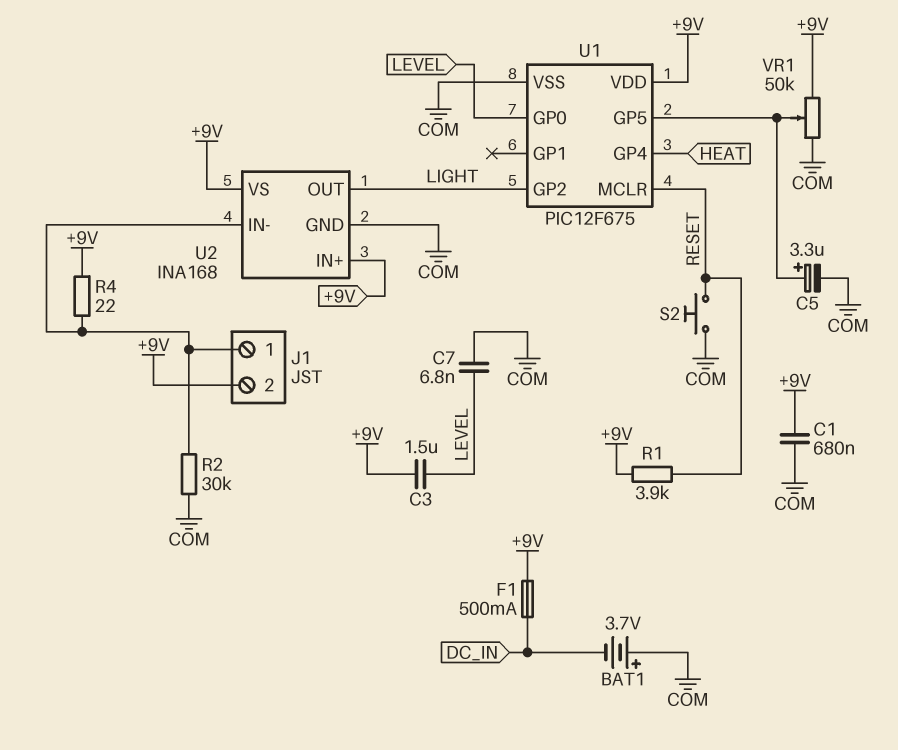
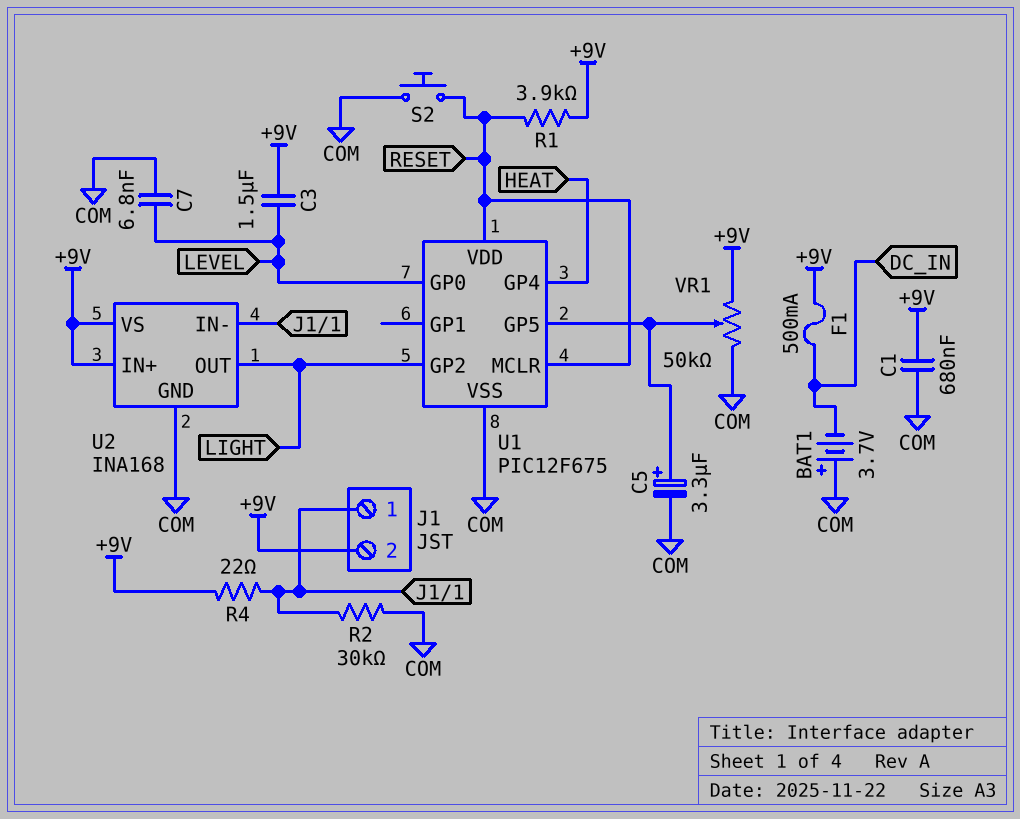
U1 pin VDD: +9V -> RESET

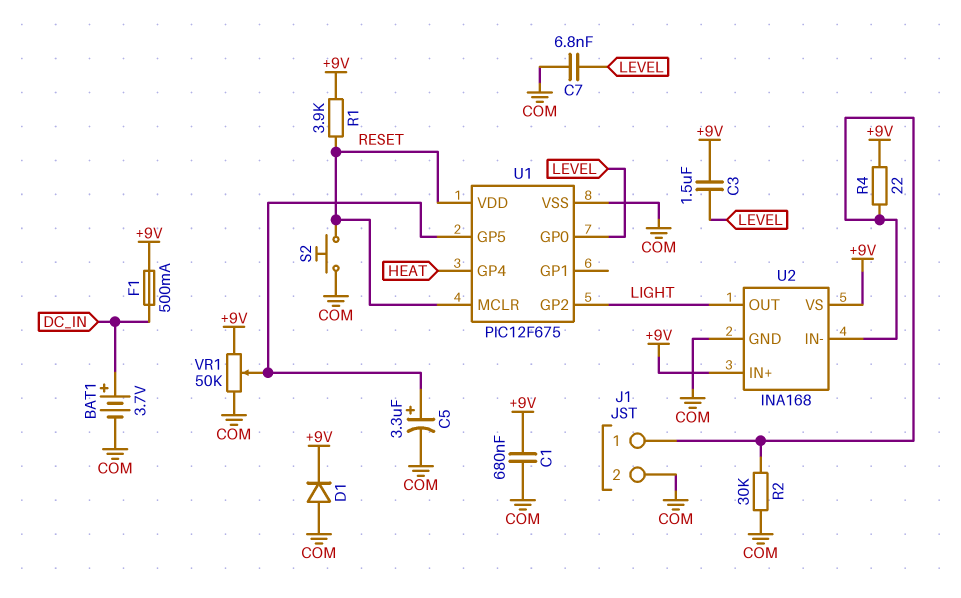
BAT1: 3.7V (plus COM, minus DC_IN) -> 3.7V (plus DC_IN, minus COM)
D1: none -> diode (A COM, K +9V)
J1 pin 2: +9V -> COM

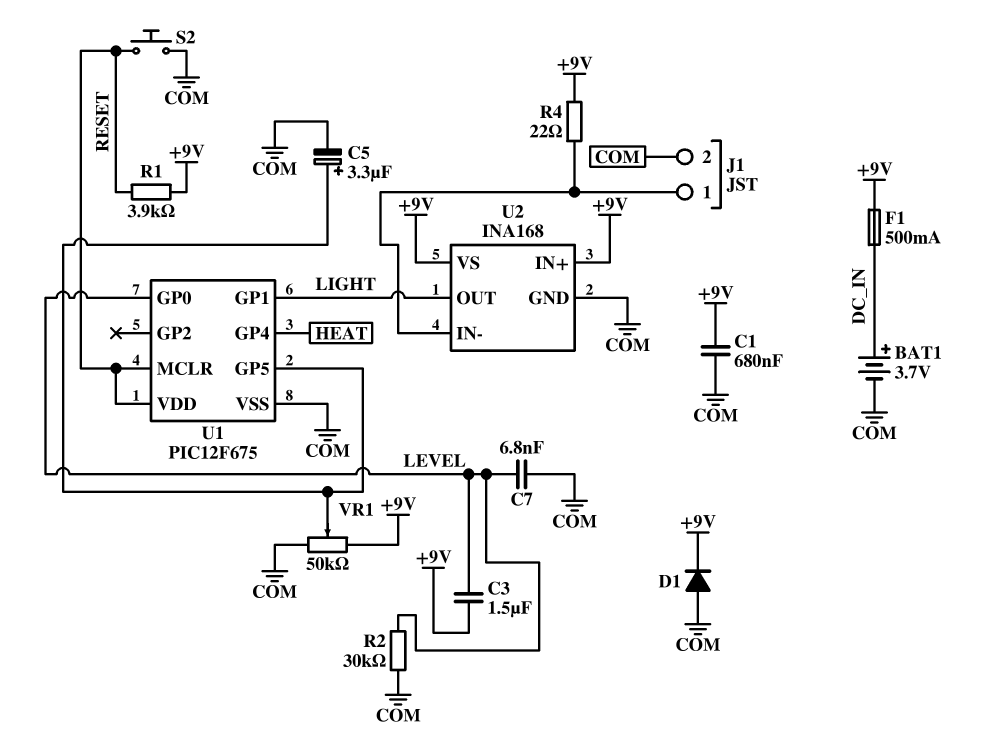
R2: 30k (COM, J1/1) -> 30k (COM, LEVEL)
U1 pin GP1: none -> LIGHT
U1 pin GP2: LIGHT -> none

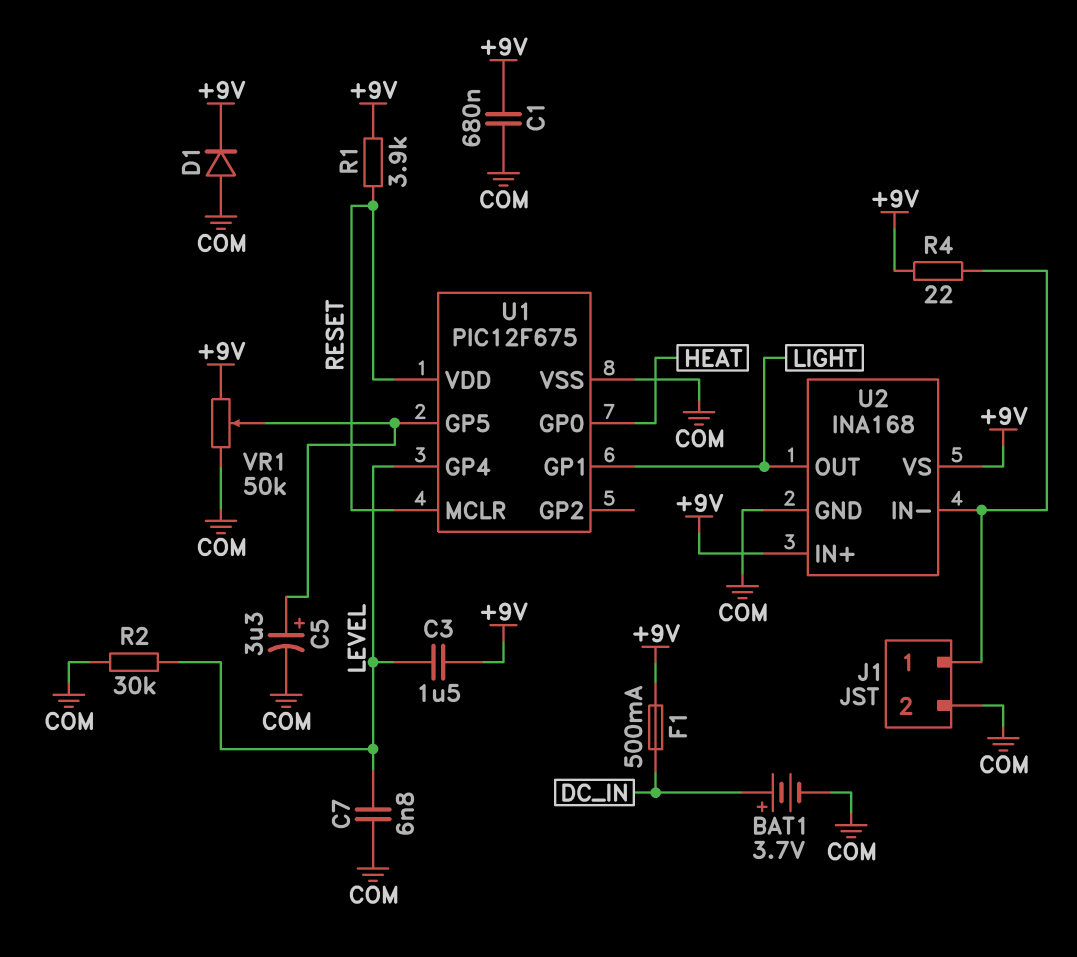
S2: button (COM, RESET) -> none
U1 pin GP0: LEVEL -> HEAT
U1 pin GP4: HEAT -> LEVEL

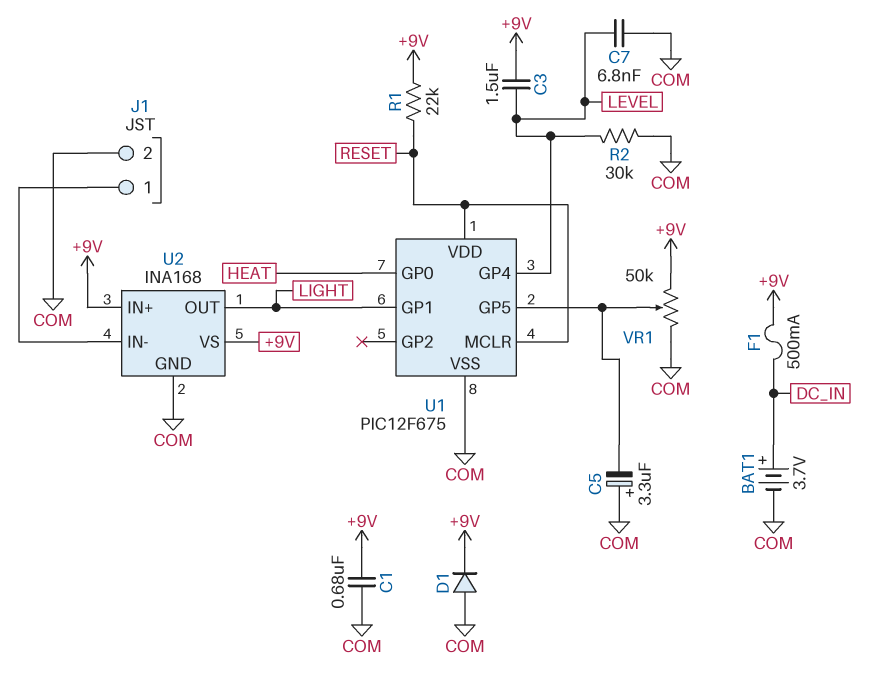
C5: 3.3uF (plus U1/GP5, minus COM) -> 3.3uF (plus COM, minus U1/GP5)
R1: 3.9k (+9V, RESET) -> 22k (+9V, RESET)
R4: 22 (+9V, J1/1) -> none

